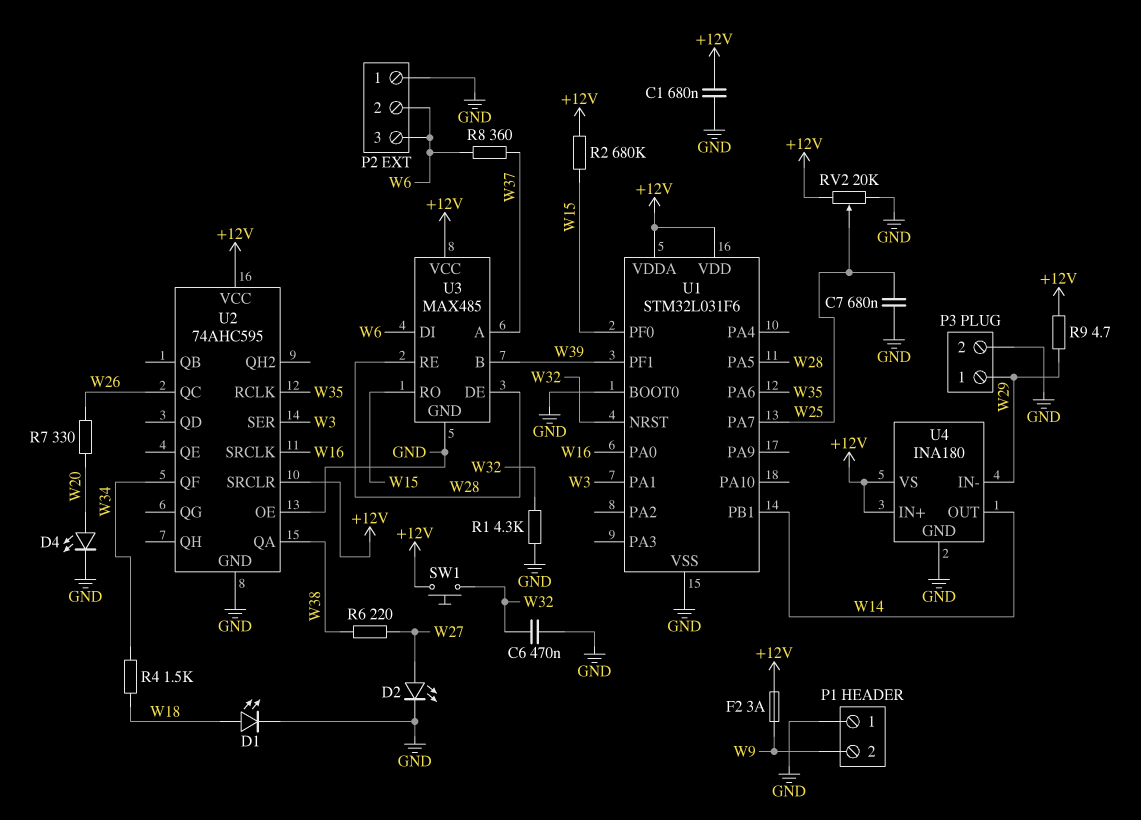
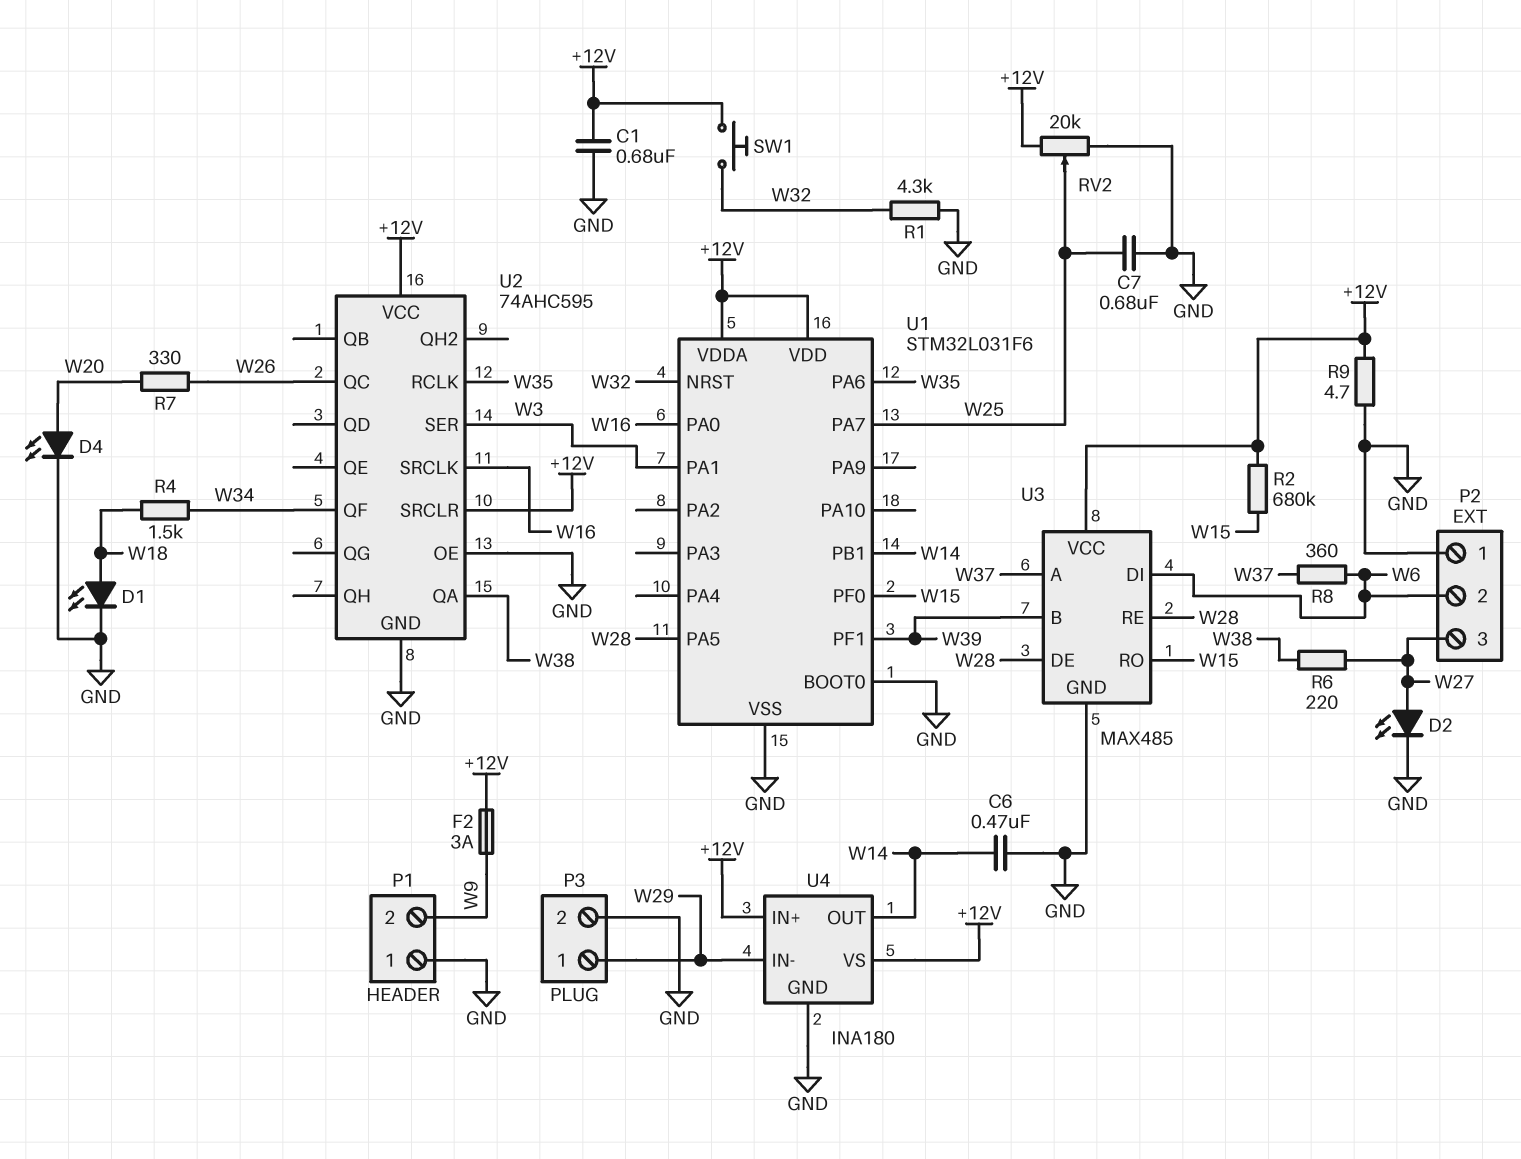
C6: 470nF (GND, W32) -> 470nF (GND, W14)
P2 pin 3: W6 -> W27
R9: 4.7 (+12V, W29) -> 4.7 (+12V, GND)

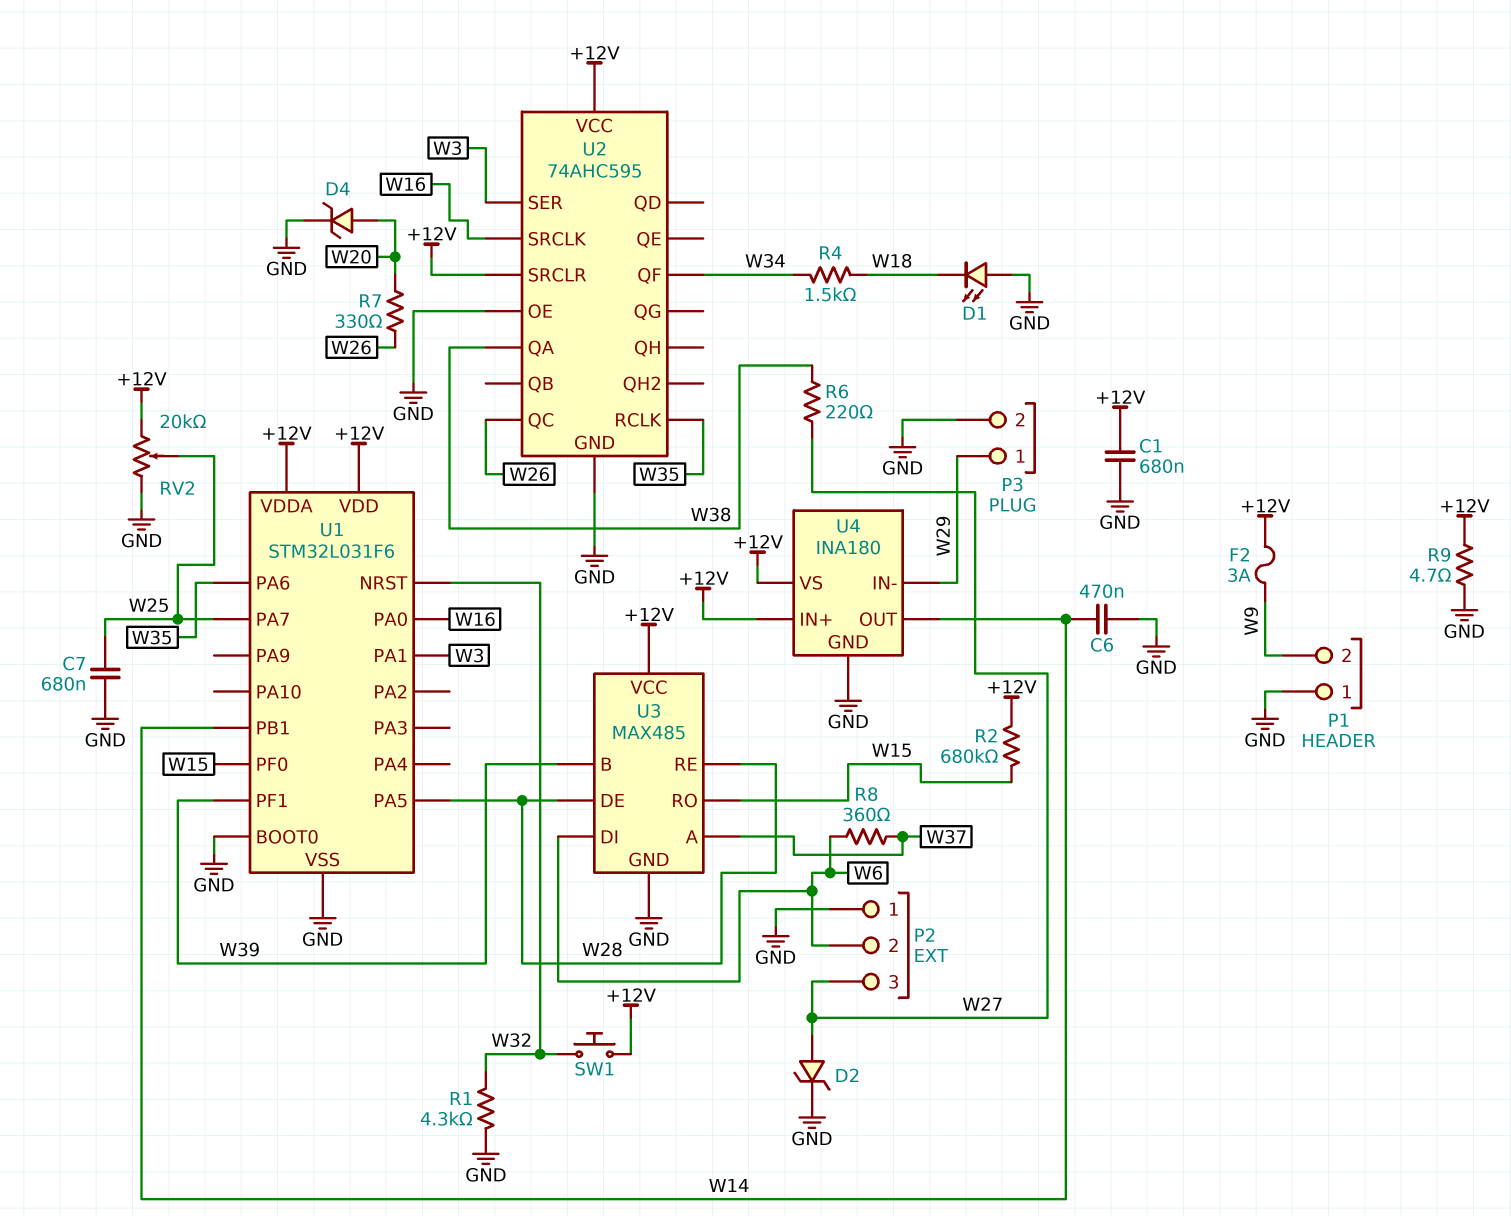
D1: LED (A W18, K GND) -> LED (A GND, K W18)
D2: LED (A W27, K GND) -> zener (A W27, K GND)
D4: LED (A W20, K GND) -> zener (A W20, K GND)

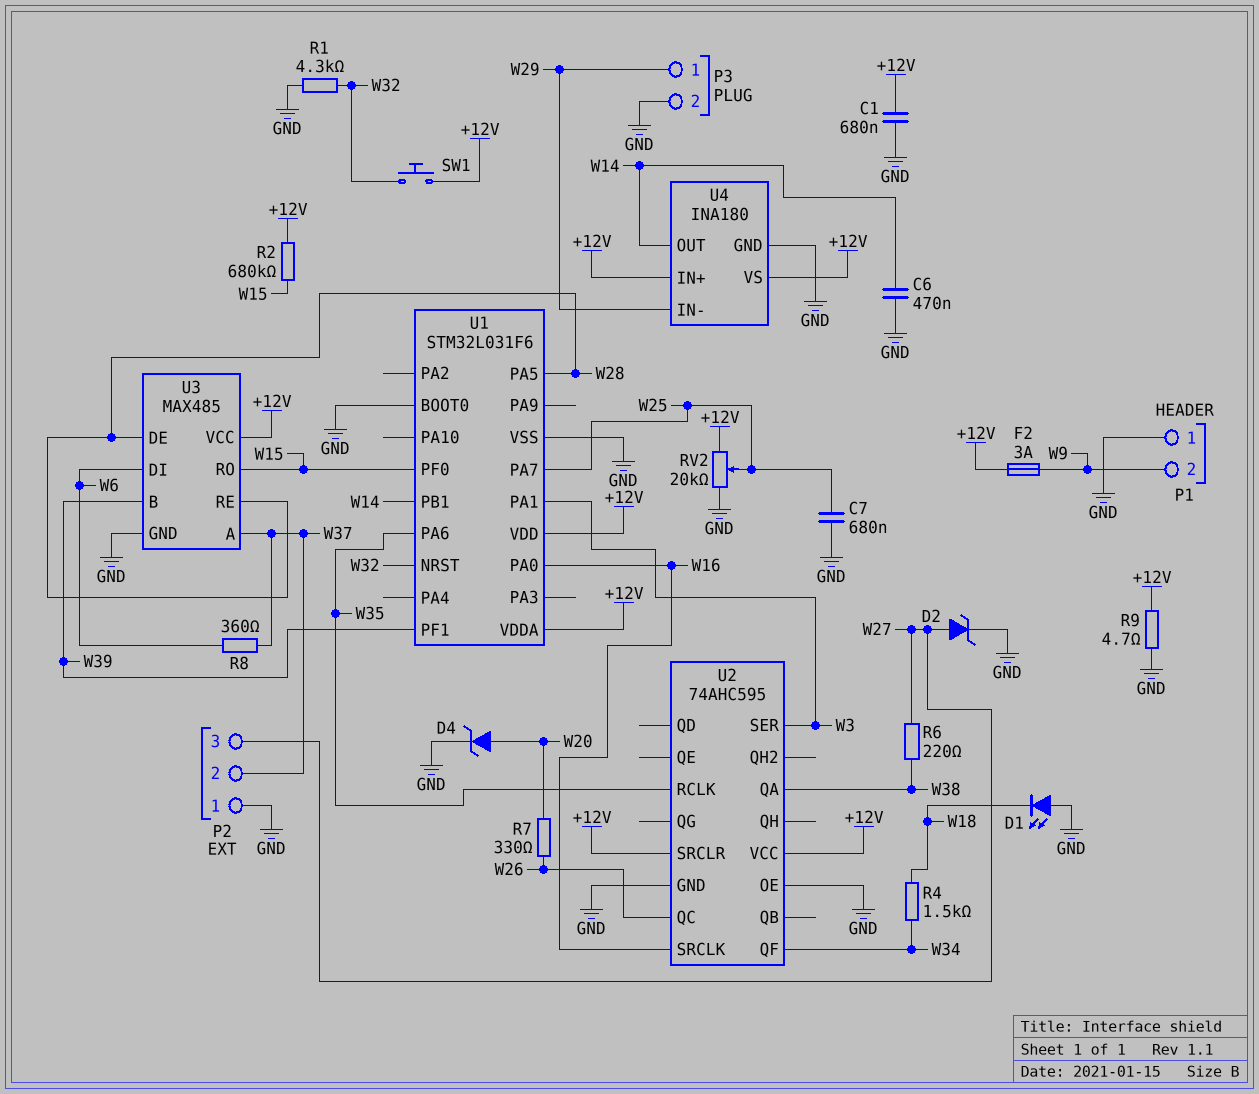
P2 pin 2: W6 -> W37

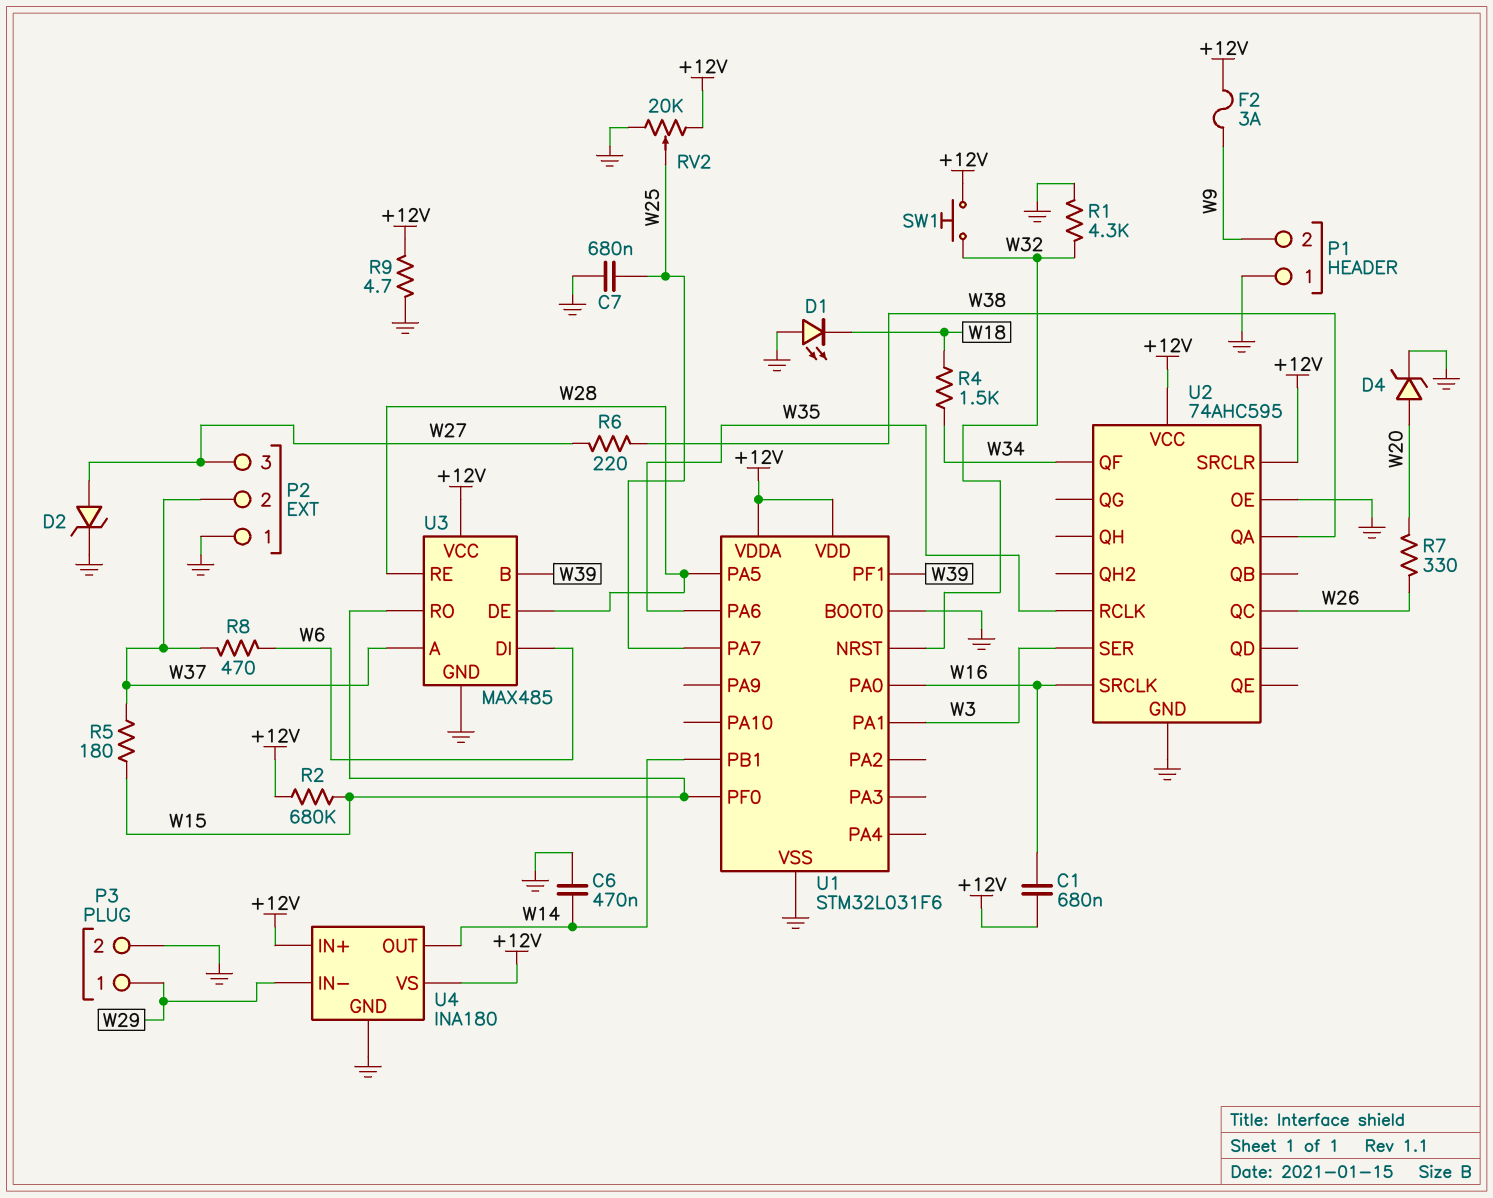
C1: 680nF (+12V, GND) -> 680nF (+12V, W16)
R5: none -> 180 (W15, W37)
R8: 360 (W6, W37) -> 470 (W6, W37)

